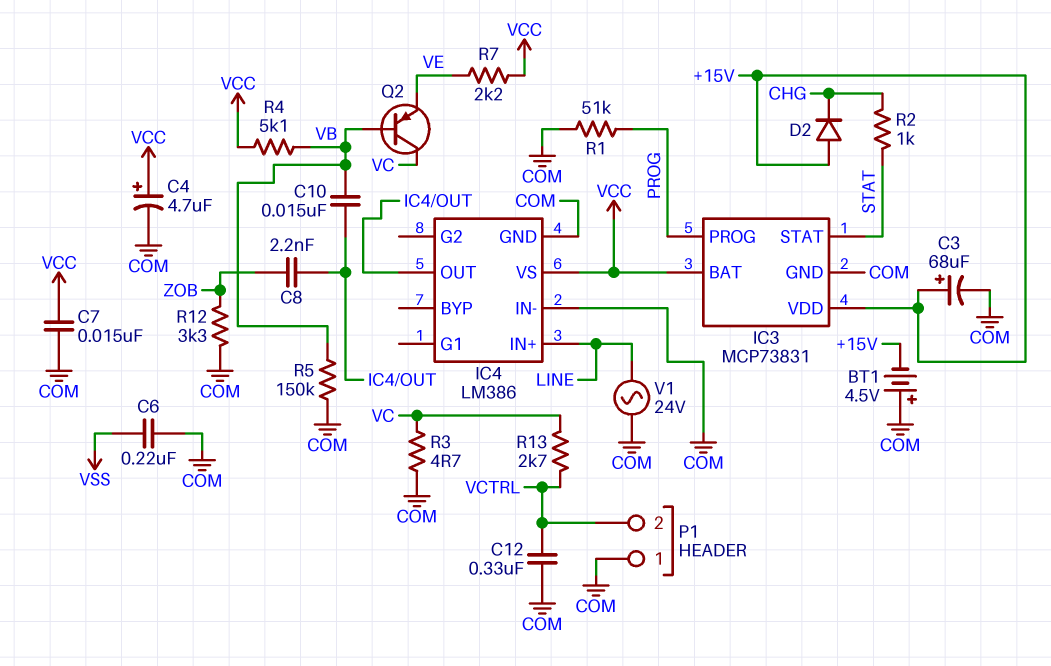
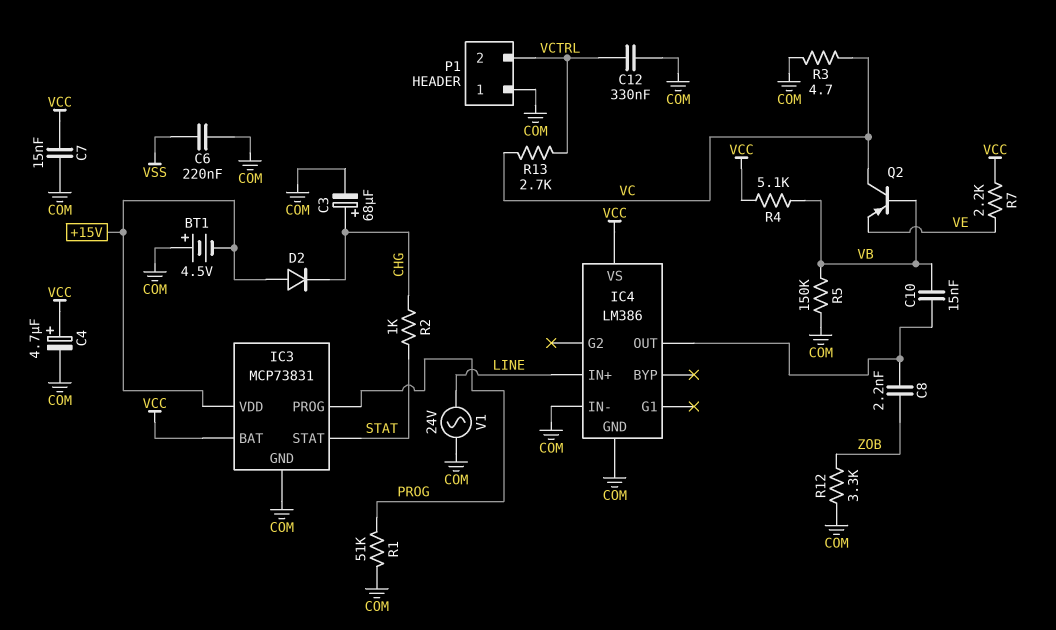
C3: 68uF (plus +15V, minus COM) -> 68uF (plus CHG, minus COM)

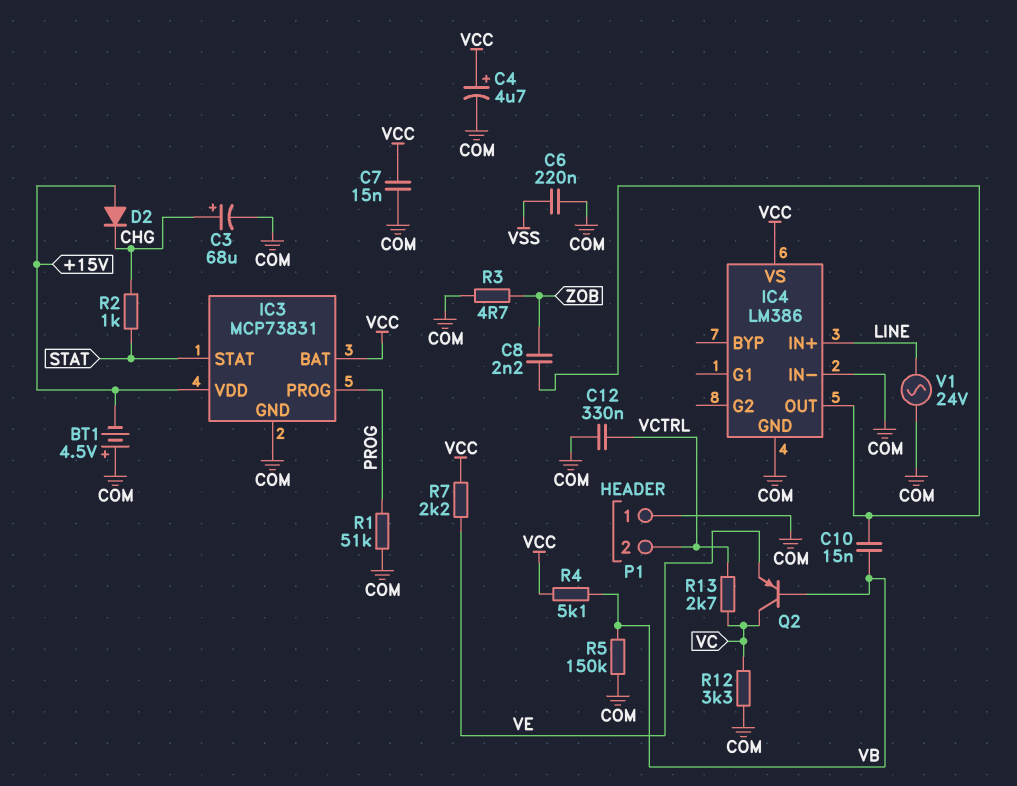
R3: 4.7 (COM, VC) -> 4.7 (COM, ZOB)
R12: 3.3k (COM, ZOB) -> 3.3k (COM, VC)

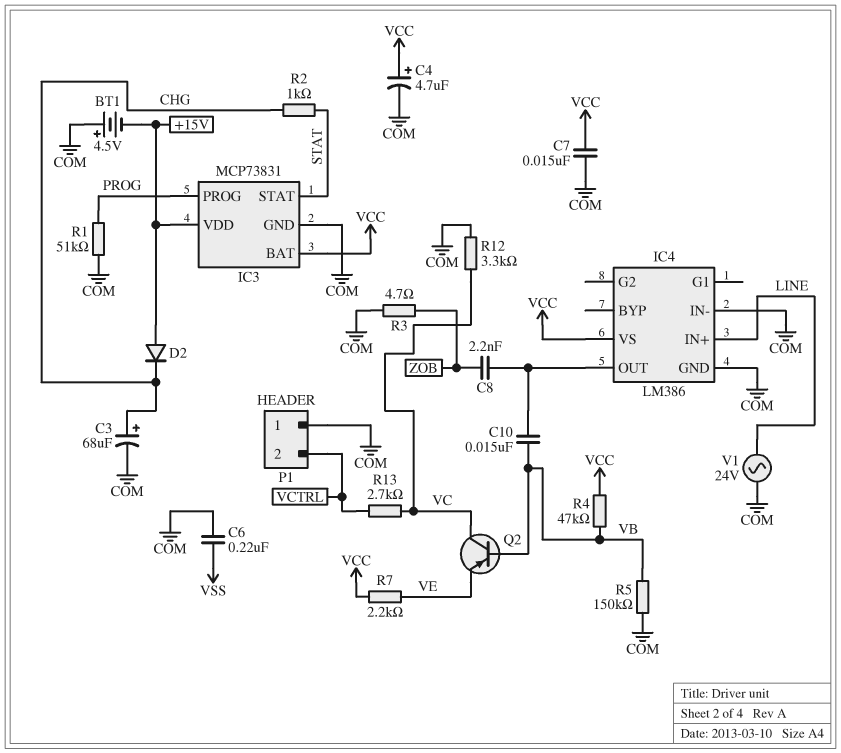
C12: 330nF (COM, VCTRL) -> none
R4: 5.1k (VB, VCC) -> 47k (VB, VCC)

